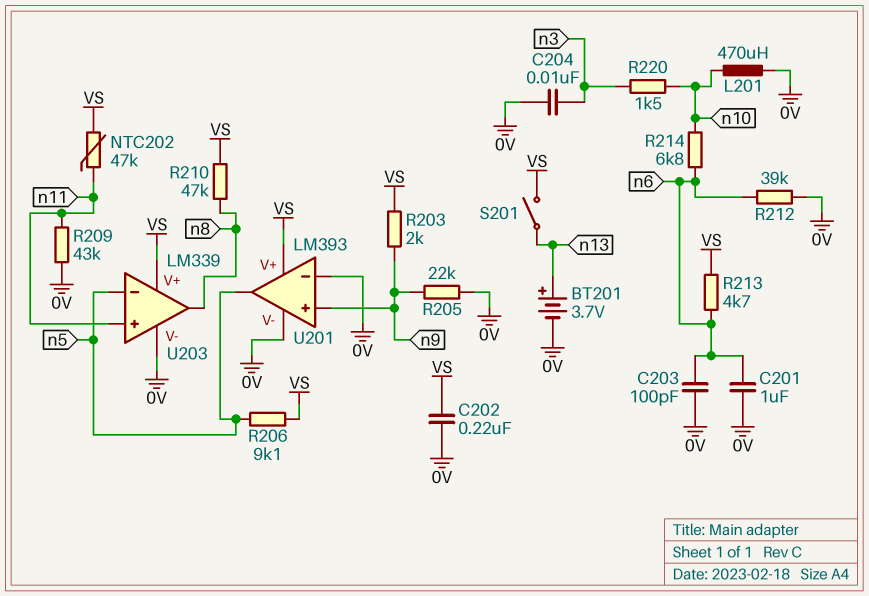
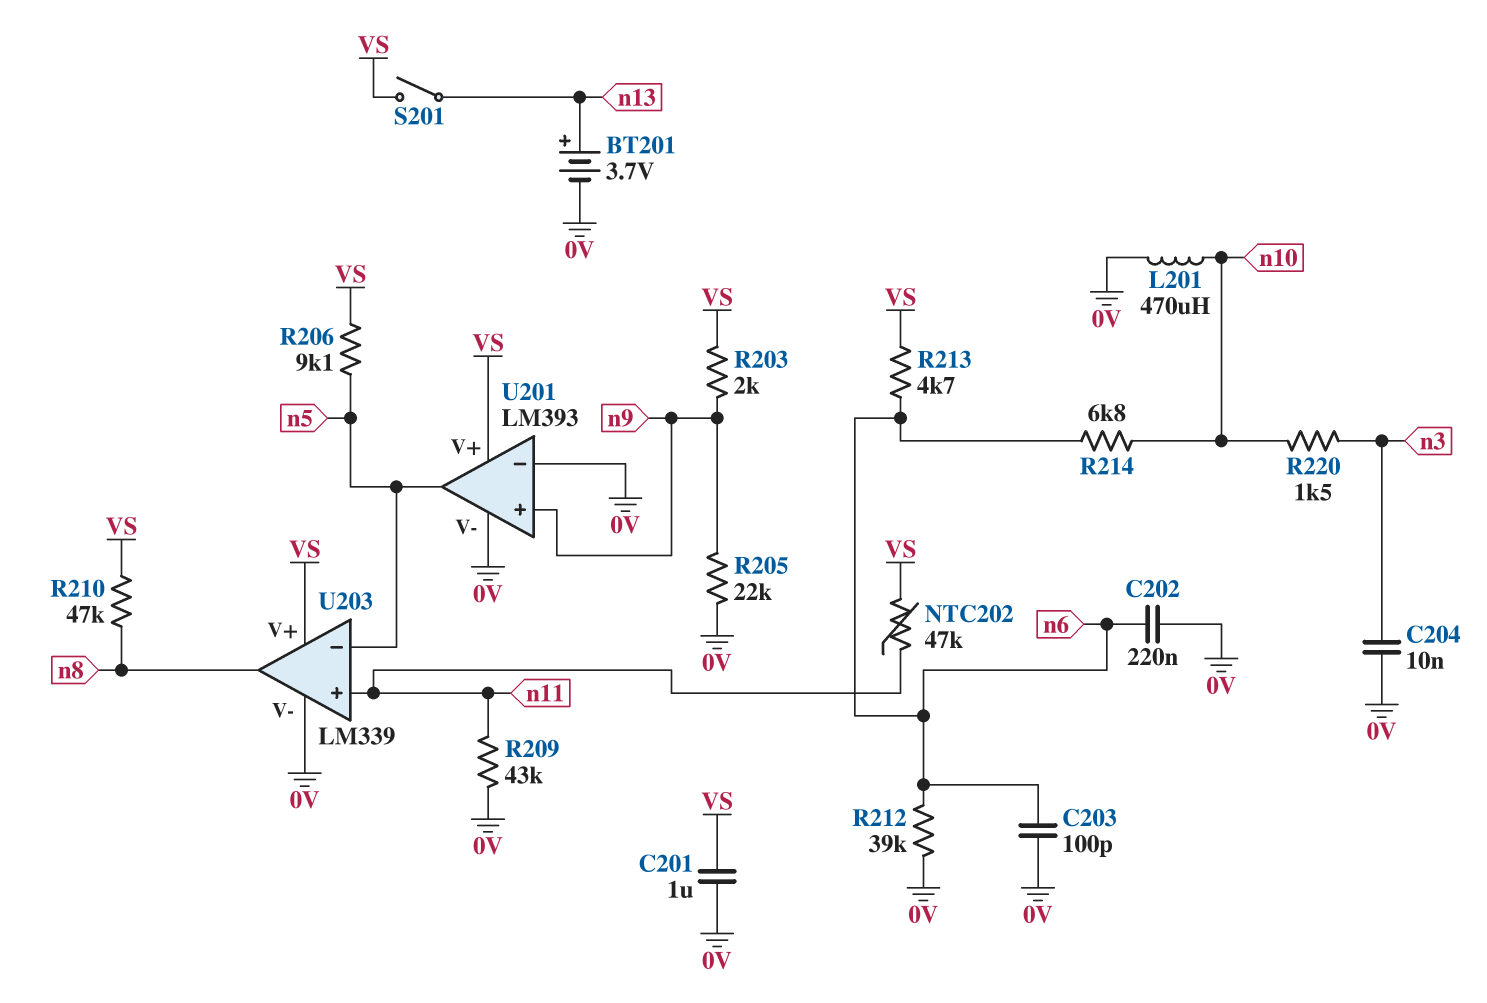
C201: 1uF (0V, n6) -> 1uF (0V, VS)
C202: 220nF (0V, VS) -> 220nF (0V, n6)

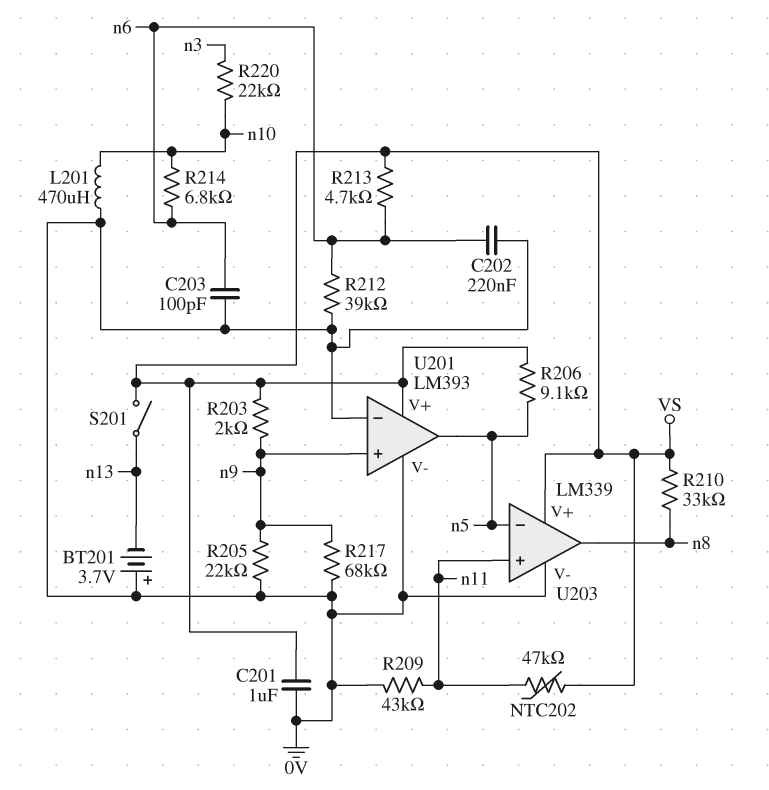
BT201: 3.7V (plus n13, minus 0V) -> 3.7V (plus 0V, minus n13)
C204: 10nF (0V, n3) -> none
R210: 47k (VS, n8) -> 33k (VS, n8)
R217: none -> 68k (0V, n9)
R220: 1.5k (n3, n10) -> 22k (n3, n10)

